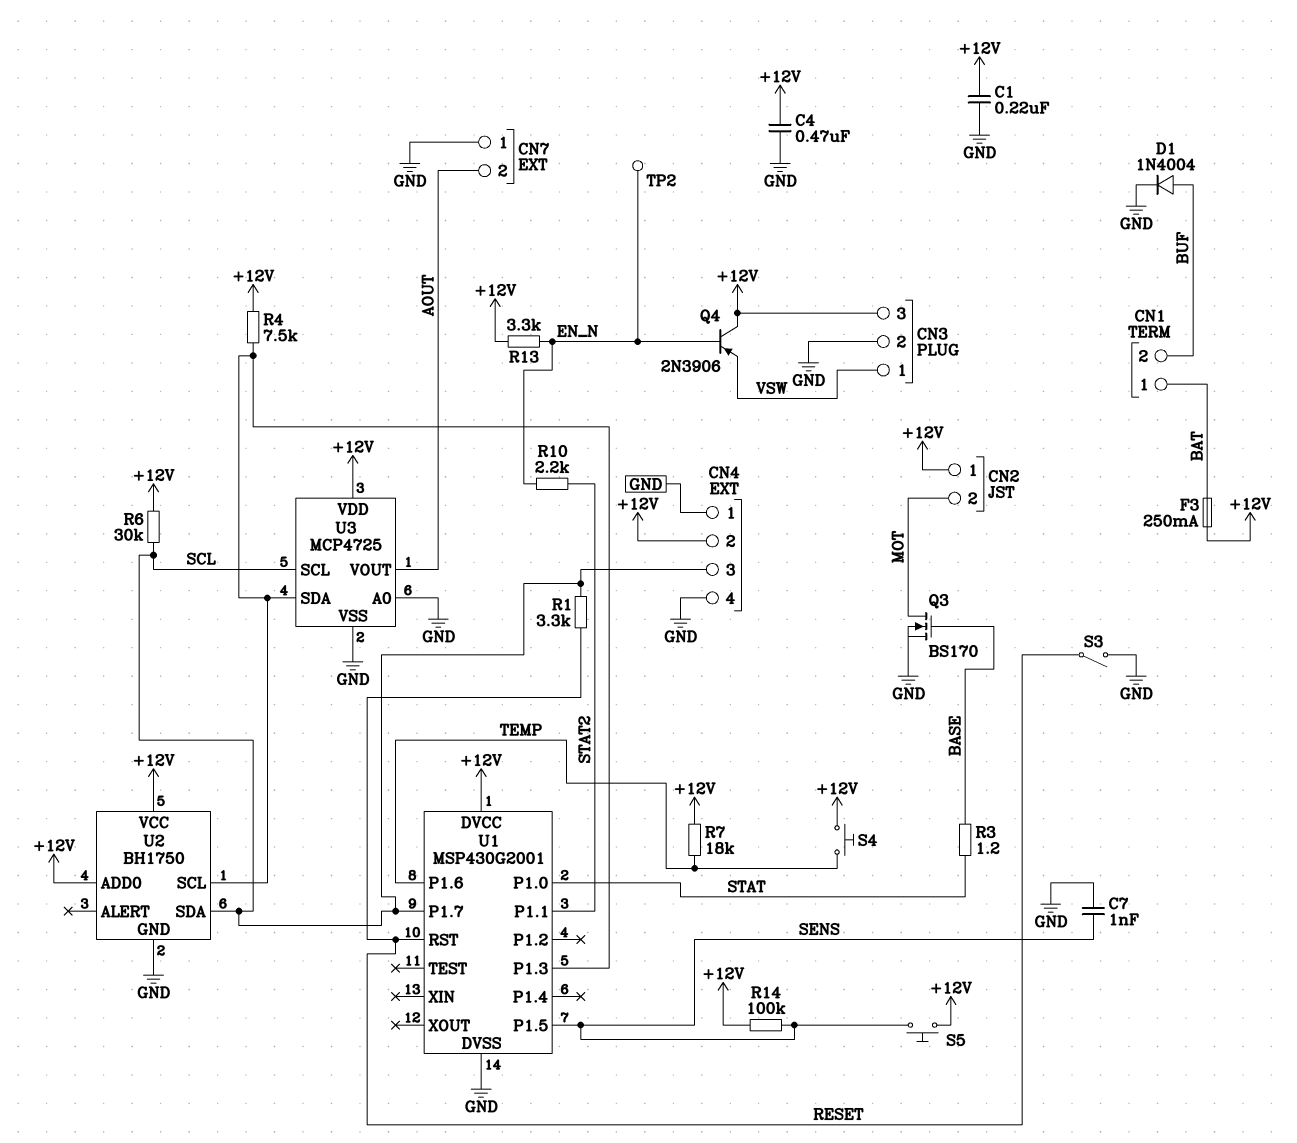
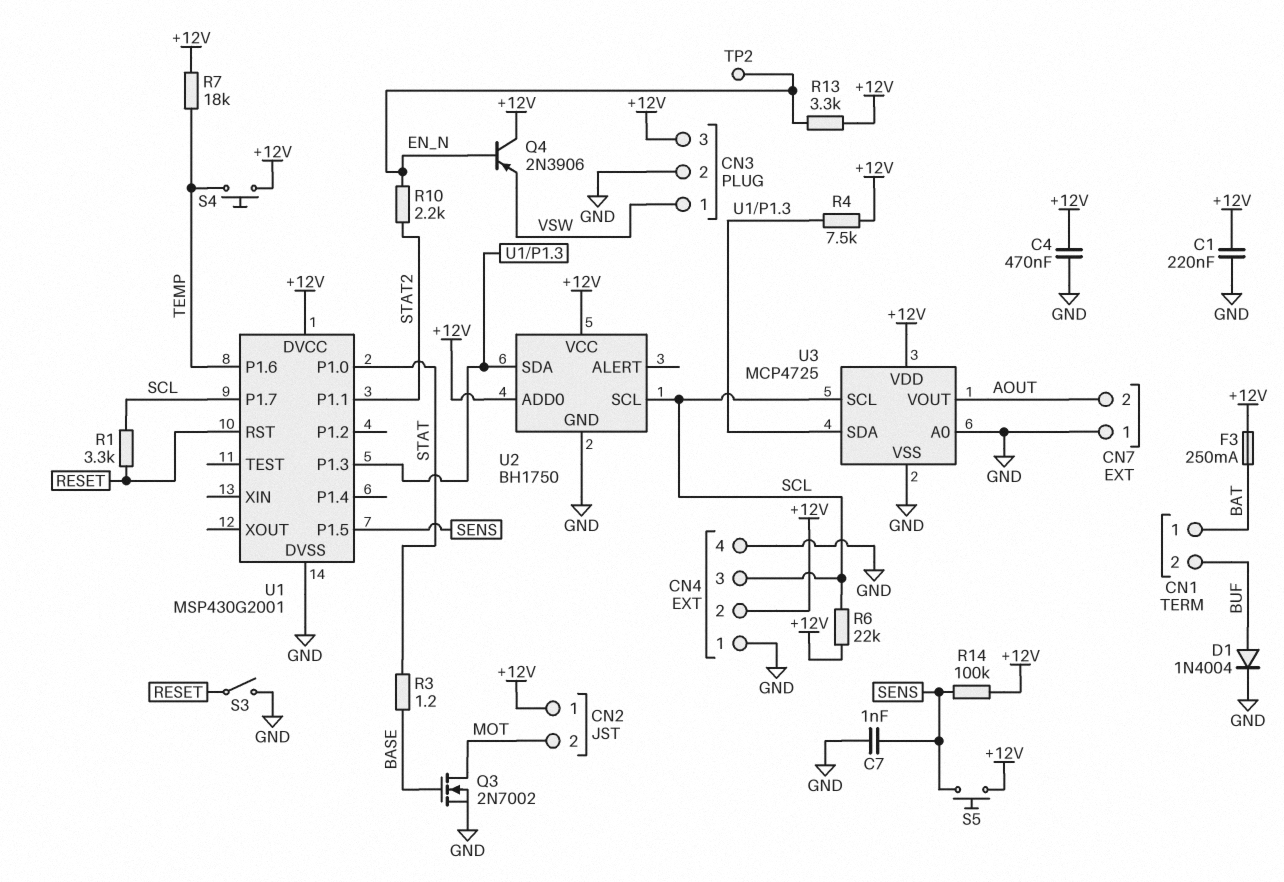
Q3: NMOS BS170 (G BASE, D MOT, S GND) -> NMOS 2N7002 (G BASE, D MOT, S GND)
R6: 30k (+12V, SCL) -> 22k (+12V, SCL)
U2 pin SCL: U1/P1.3 -> SCL
U2 pin SDA: SCL -> U1/P1.3

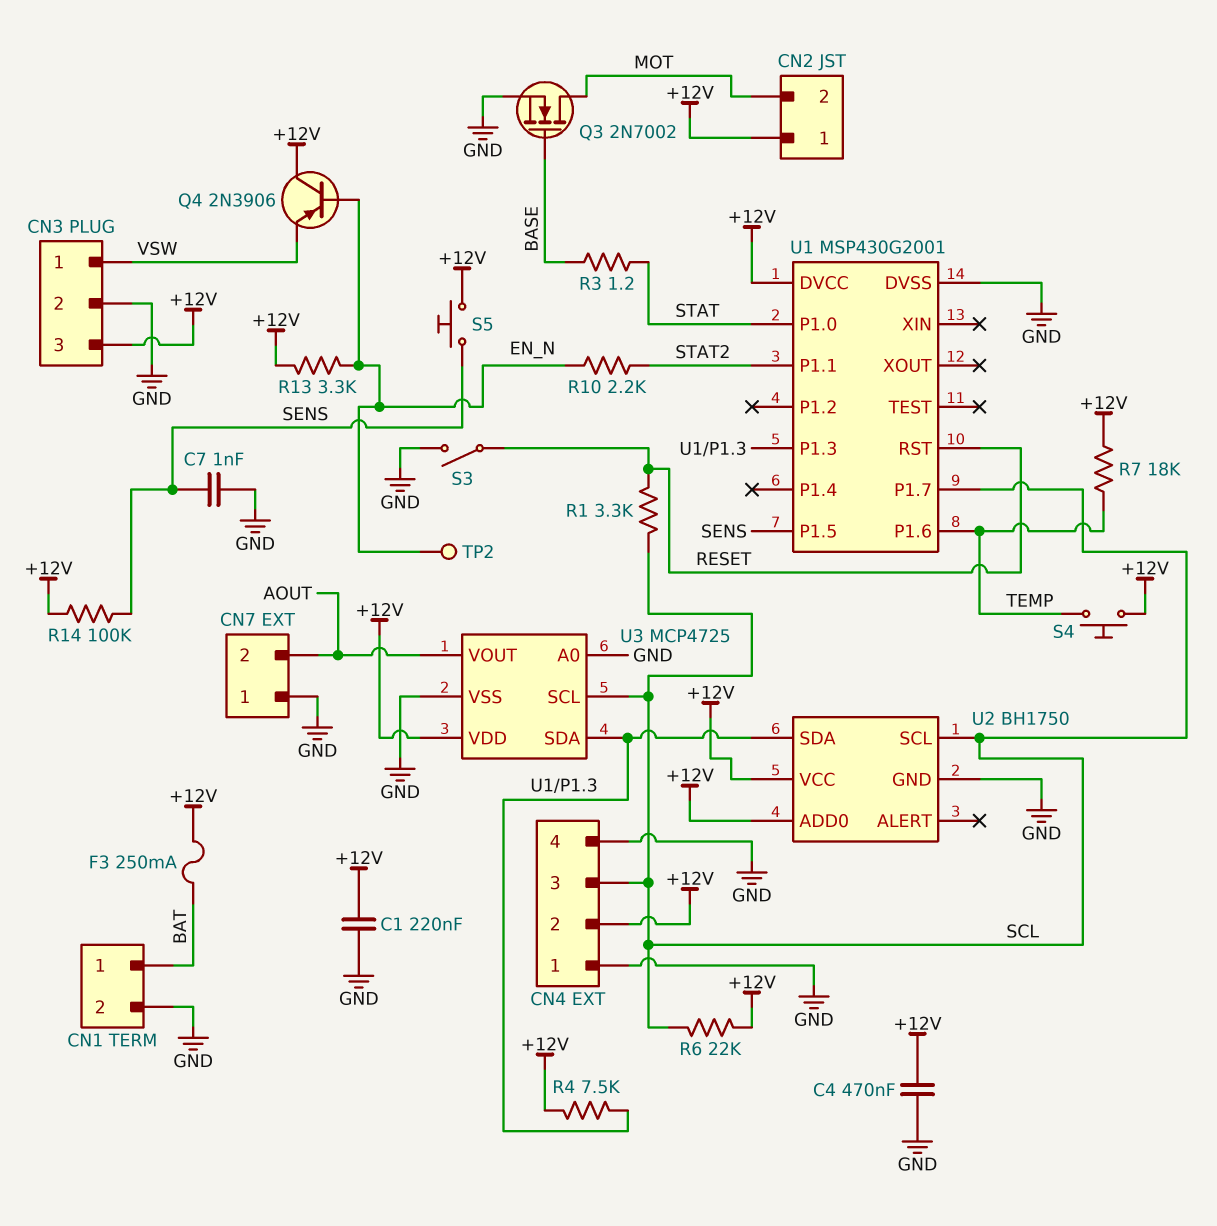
CN1 pin 2: BUF -> GND
D1: diode 1N4004 (A BUF, K GND) -> none

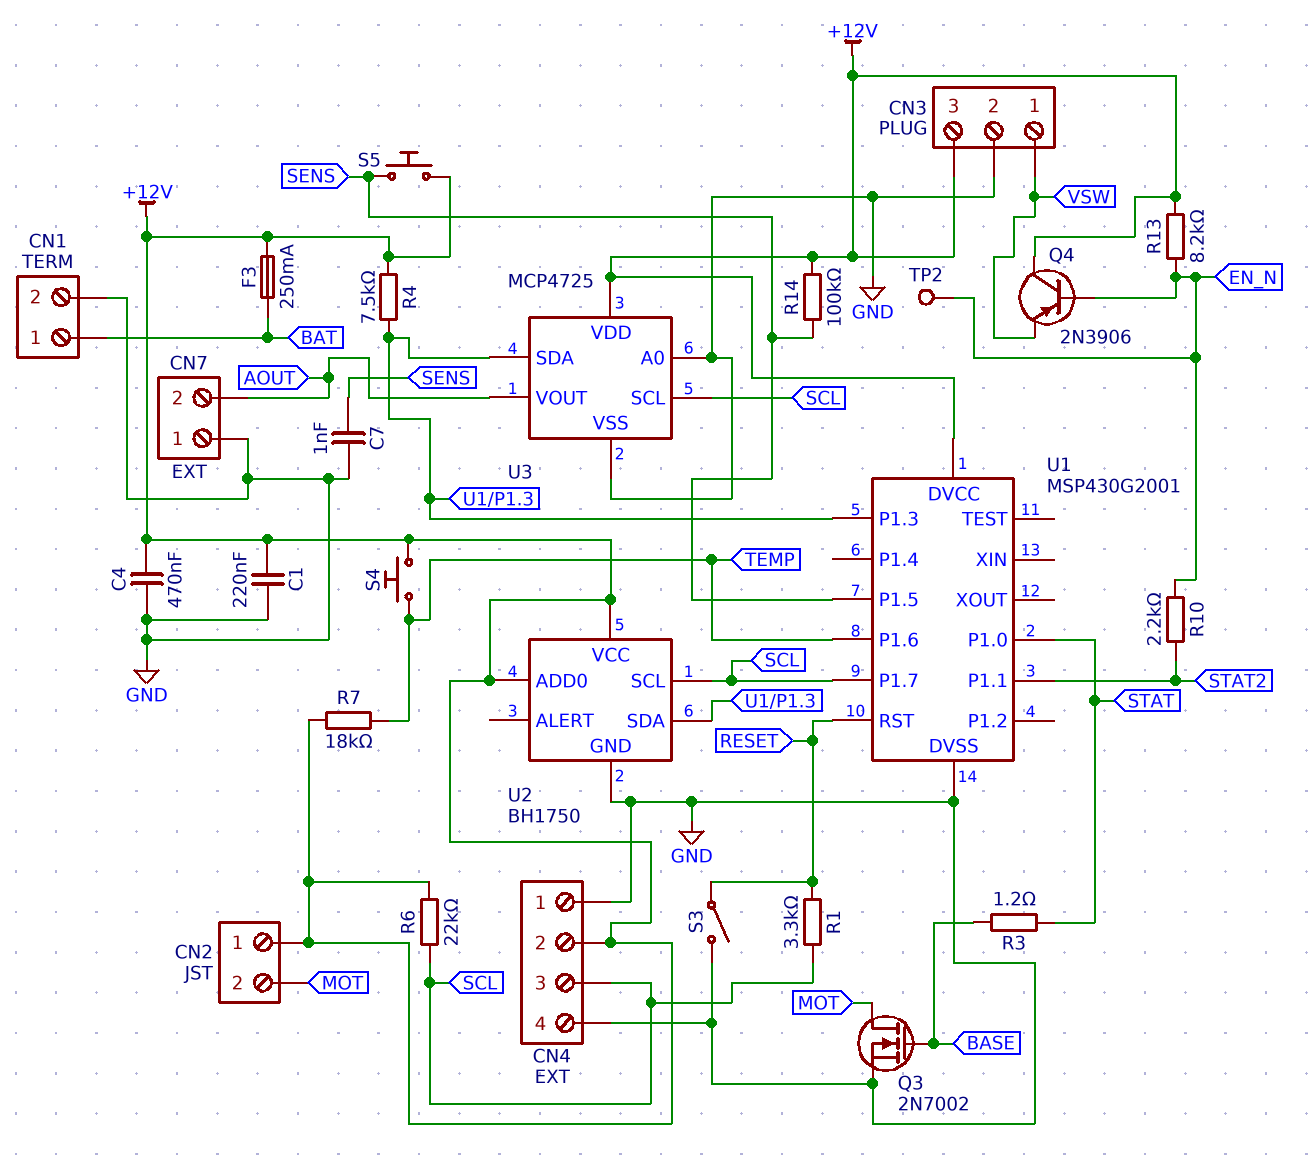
R13: 3.3k (+12V, EN_N) -> 8.2k (+12V, EN_N)

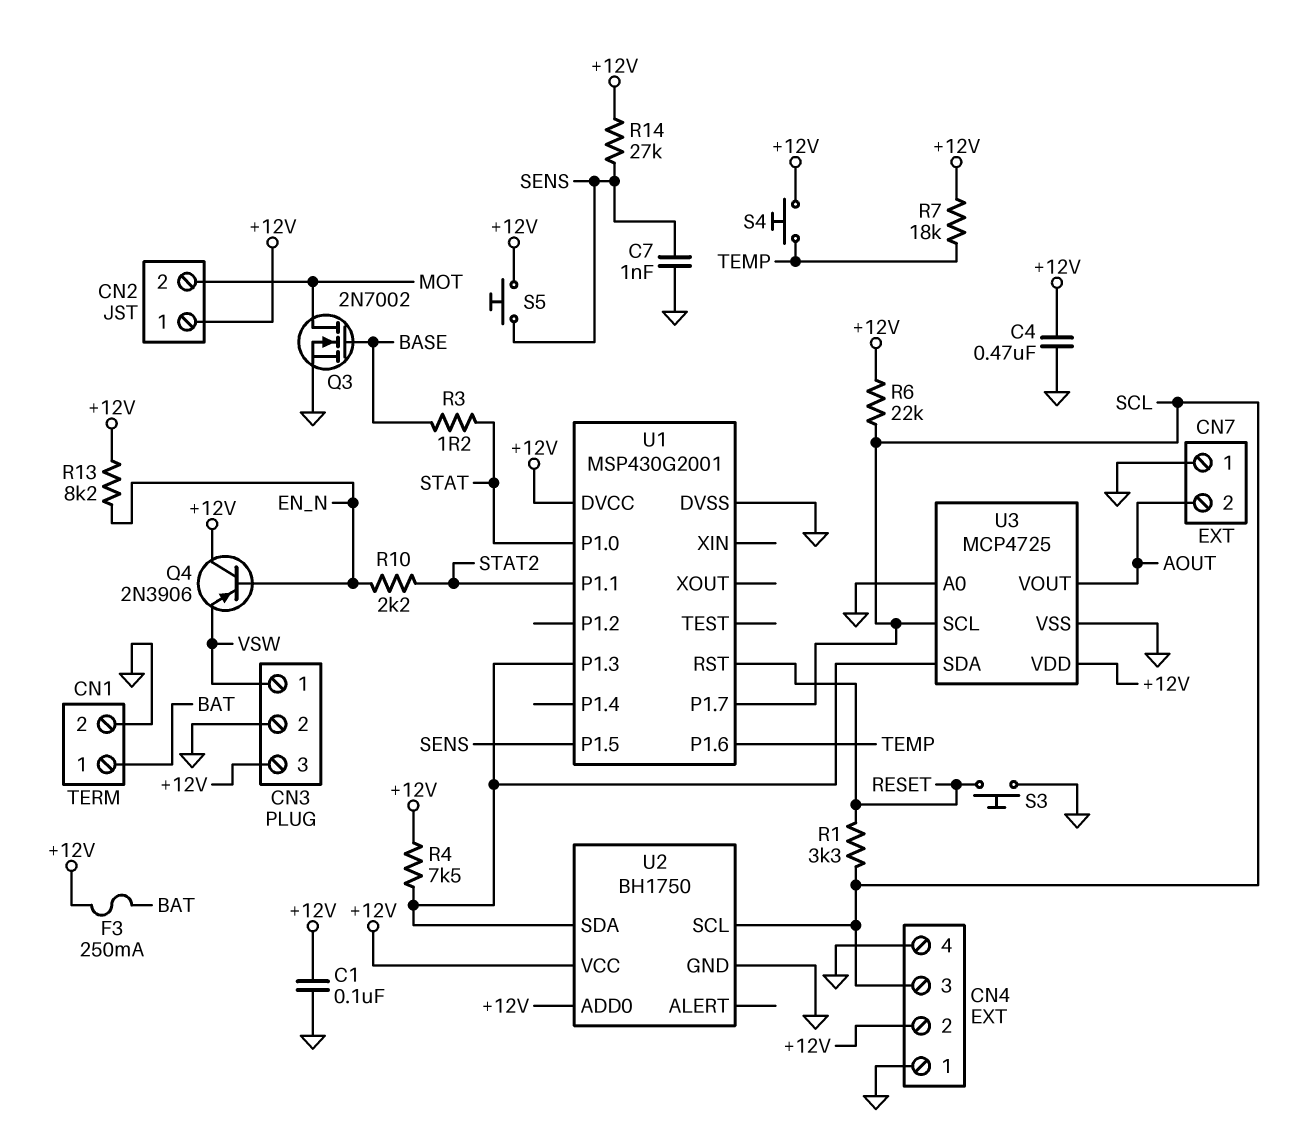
C1: 220nF (+12V, GND) -> 100nF (+12V, GND)
R14: 100k (+12V, SENS) -> 27k (+12V, SENS)
S3: switch (GND, RESET) -> button (GND, RESET)
TP2: test point (EN_N) -> none

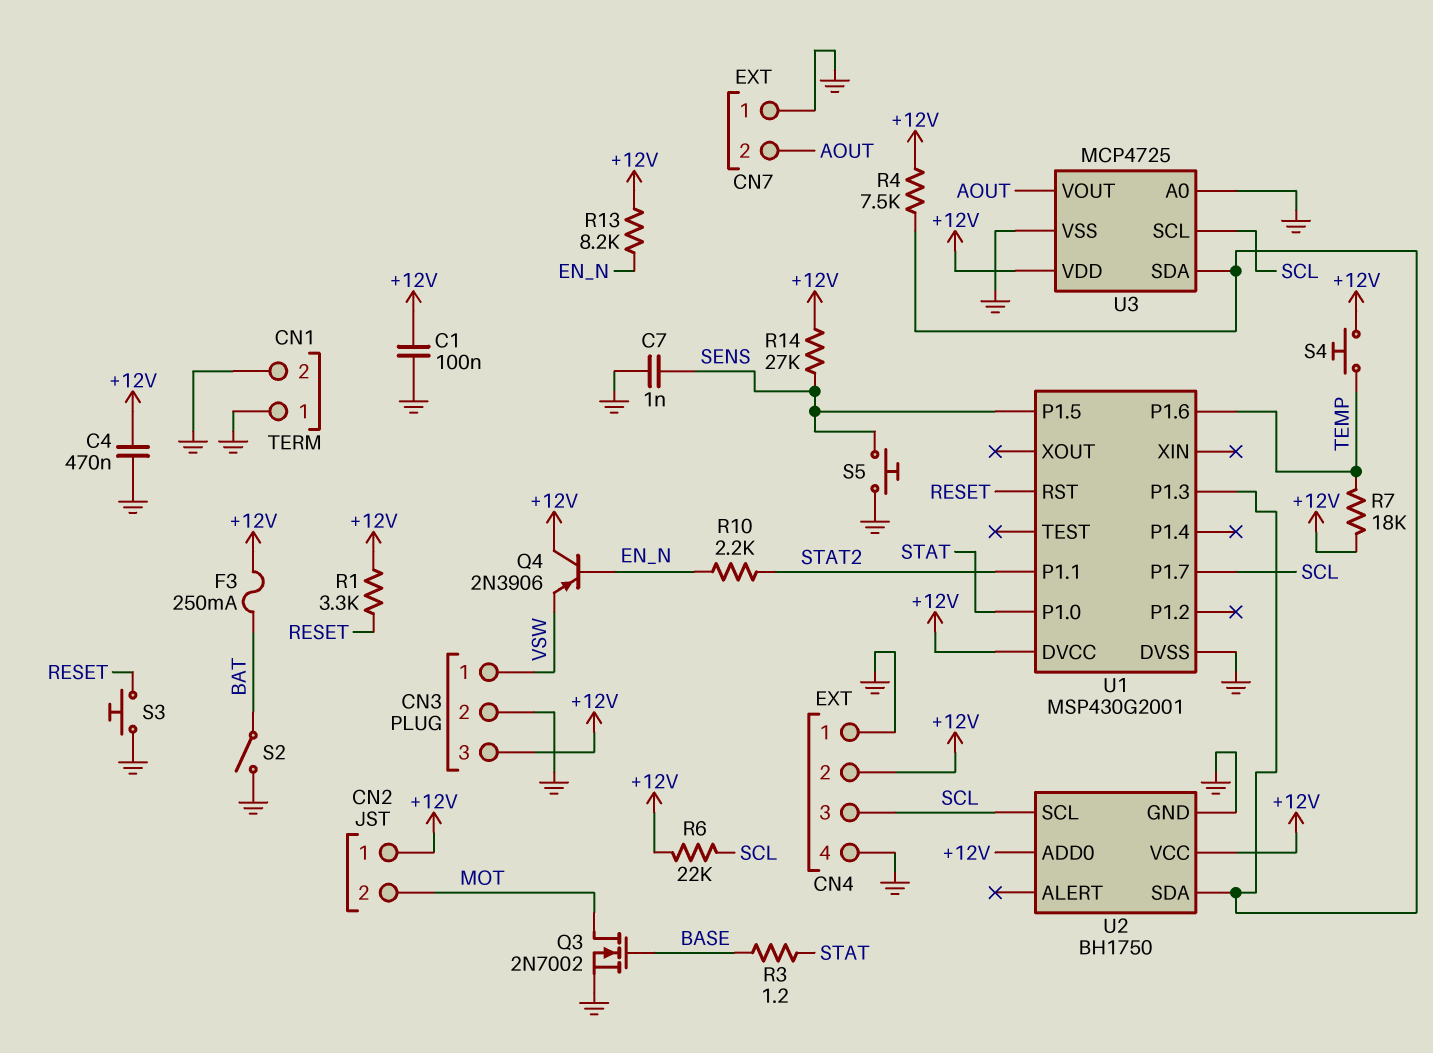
CN1 pin 1: BAT -> GND
R1: 3.3k (RESET, SCL) -> 3.3k (+12V, RESET)
S2: none -> switch (BAT, GND)
S5: button (+12V, SENS) -> button (GND, SENS)

